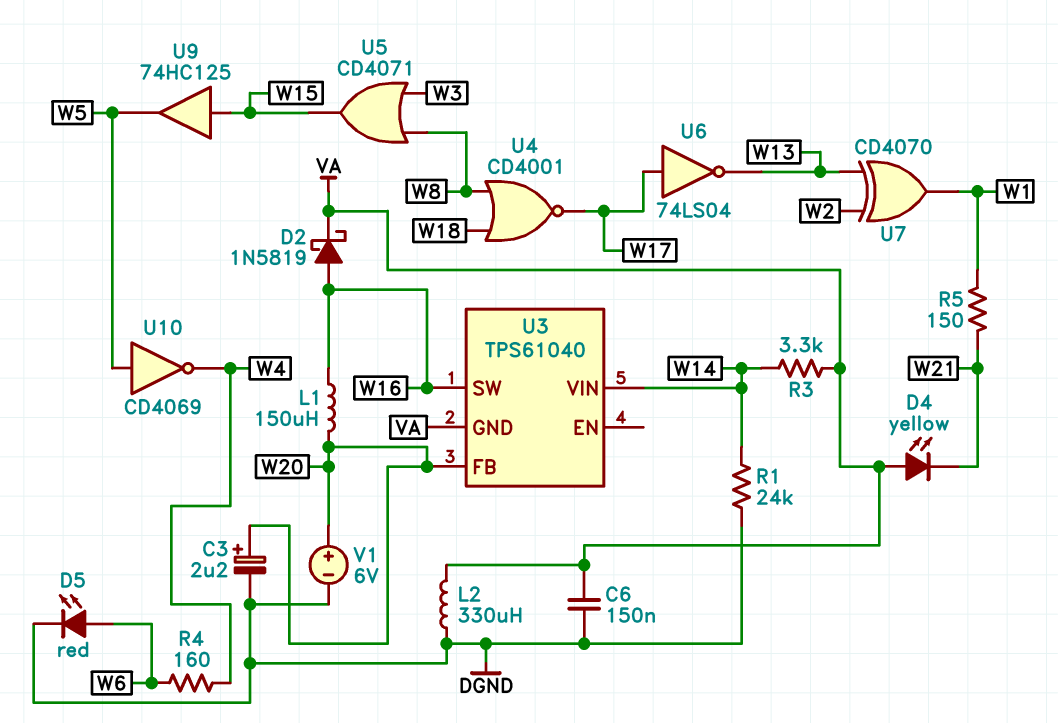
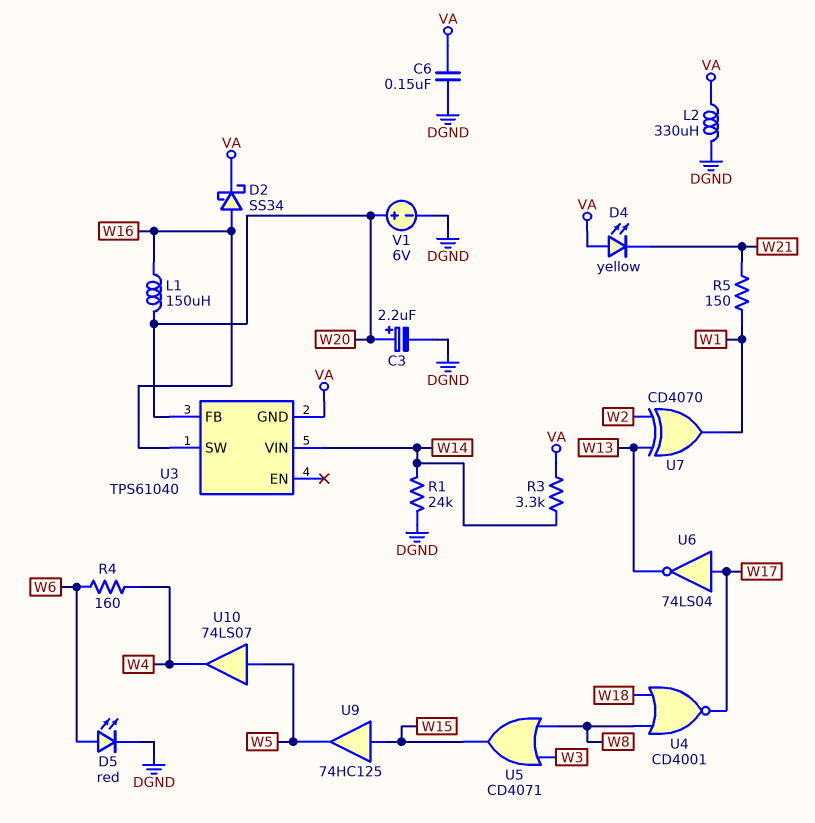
D2: schottky 1N5819 (A W16, K VA) -> schottky SS34 (A W16, K VA)
U10: NOT CD4069 (in W5, out W4) -> buffer 74LS07 (in W5, out W4)

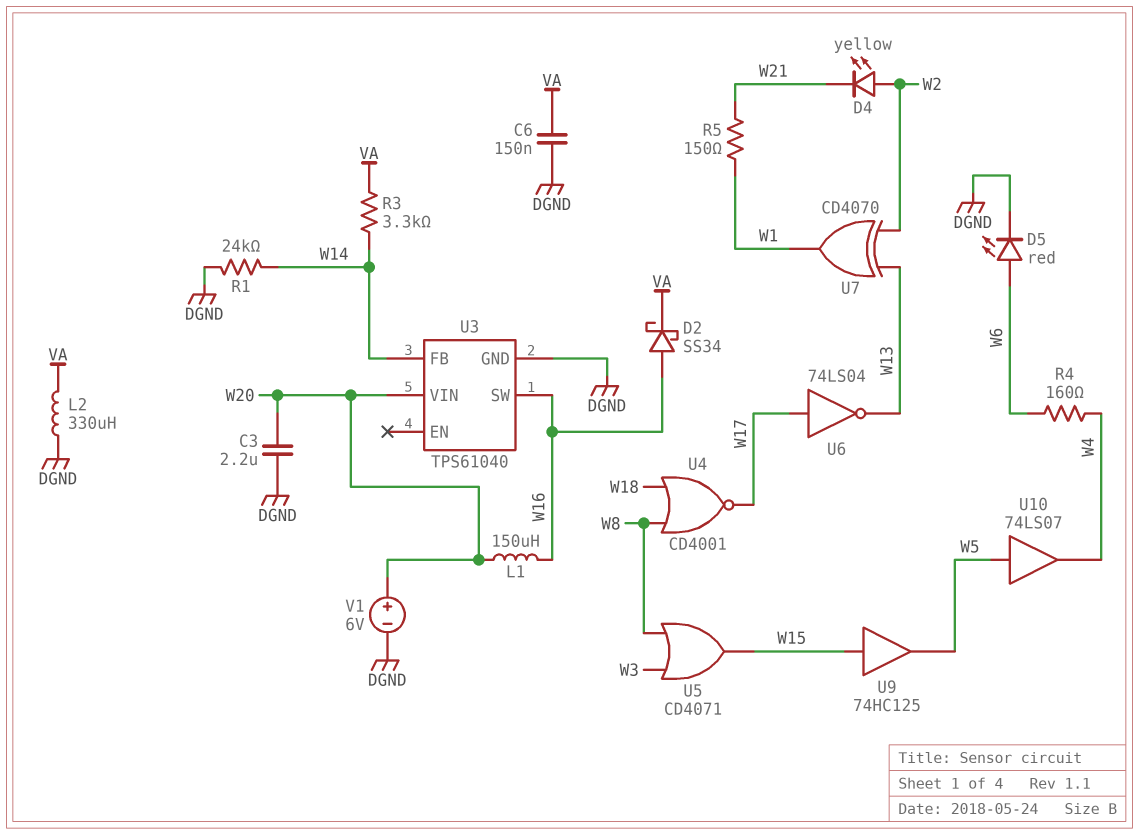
C3: 2.2uF (plus W20, minus DGND) -> 2.2uF (DGND, W20)
D4: LED yellow (A VA, K W21) -> LED yellow (A W2, K W21)
U3 pin FB: W20 -> W14
U3 pin GND: VA -> DGND
U3 pin VIN: W14 -> W20

